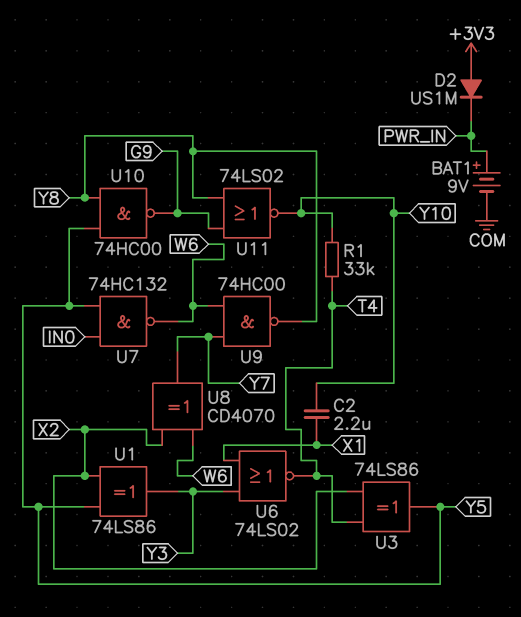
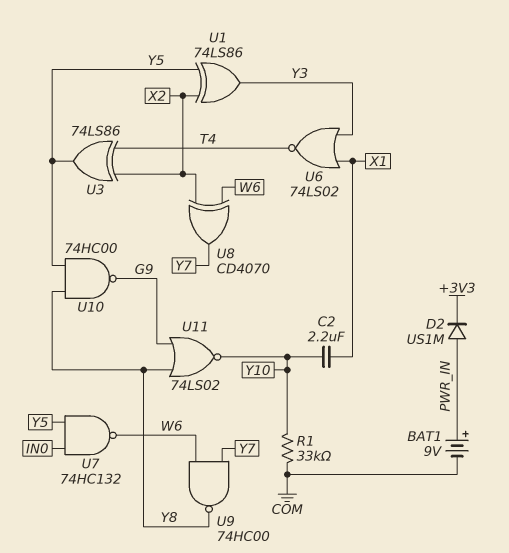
D2: diode US1M (A +3V3, K PWR_IN) -> diode US1M (A PWR_IN, K +3V3)
R1: 33k (T4, Y10) -> 33k (COM, Y10)

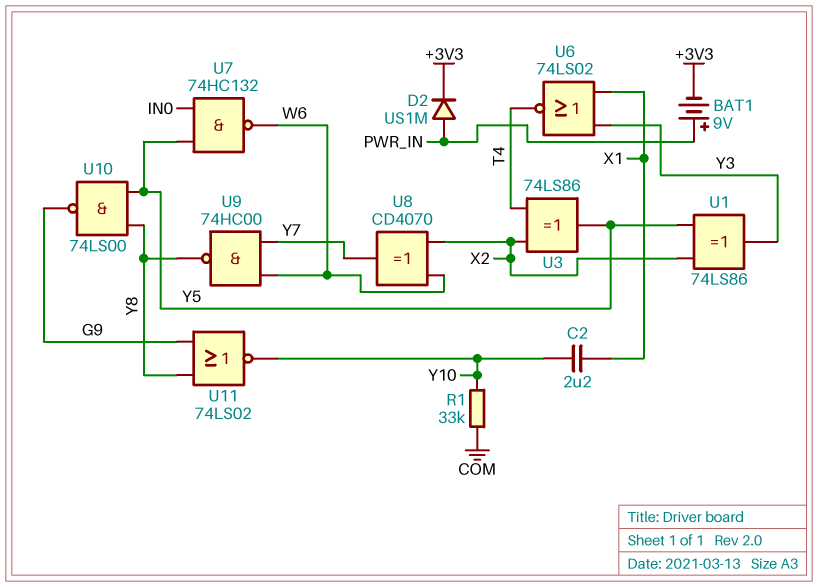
BAT1: 9V (plus PWR_IN, minus COM) -> 9V (plus PWR_IN, minus +3V3)
U10: NAND 74HC00 (in Y5, in Y8, out G9) -> NAND 74LS00 (in Y5, in Y8, out G9)

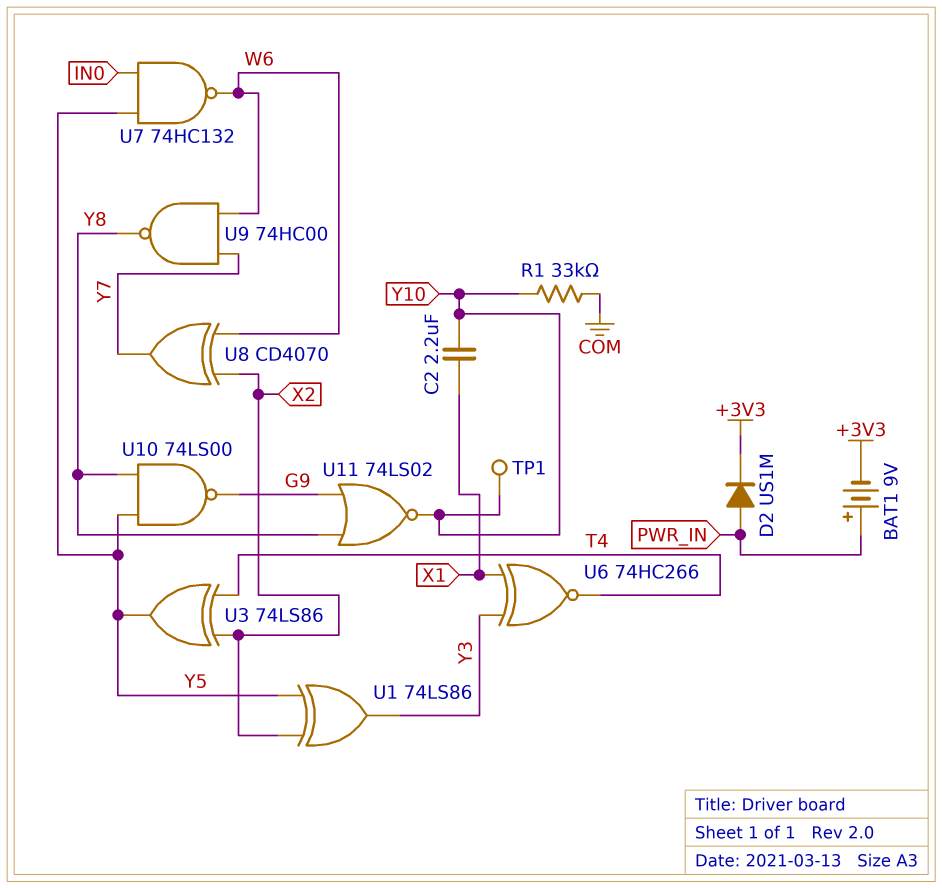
TP1: none -> test point (Y10)
U6: NOR 74LS02 (in X1, in Y3, out T4) -> XNOR 74HC266 (in X1, in Y3, out T4)

